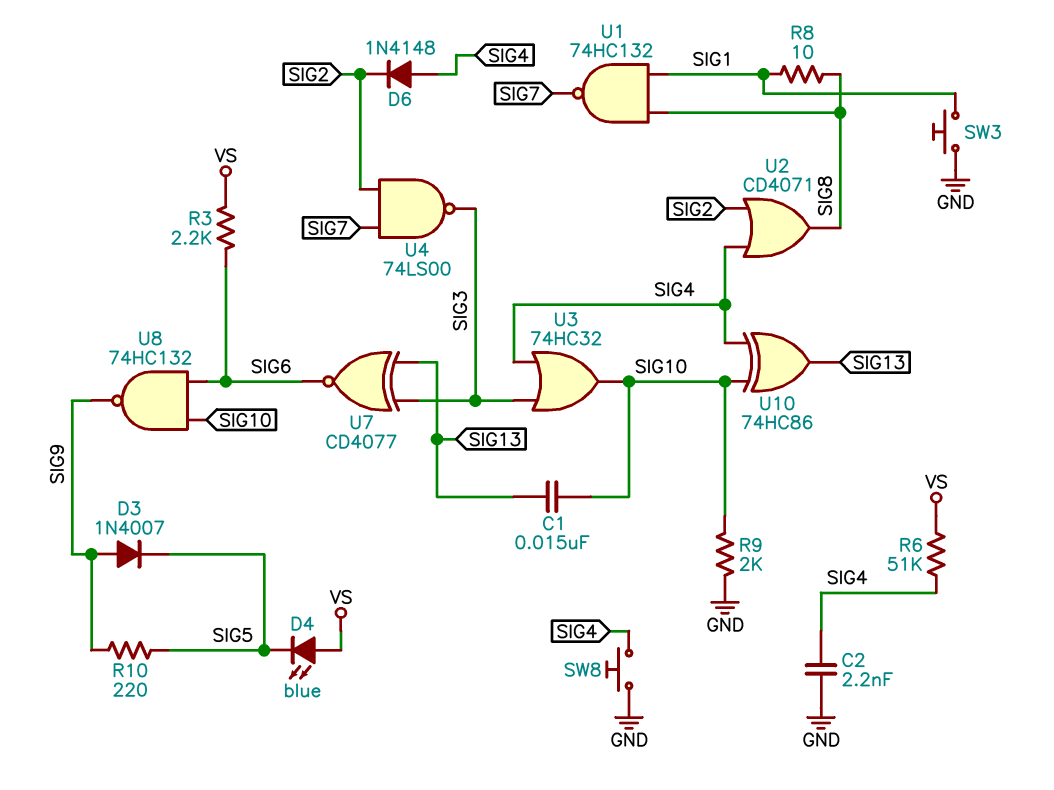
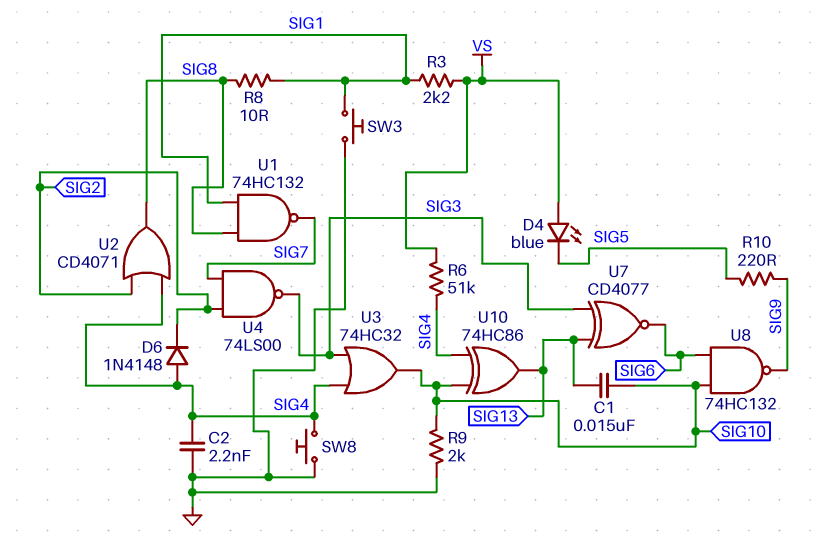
D3: diode 1N4007 (A SIG9, K SIG5) -> none
R3: 2.2k (SIG6, VS) -> 2.2k (SIG1, VS)

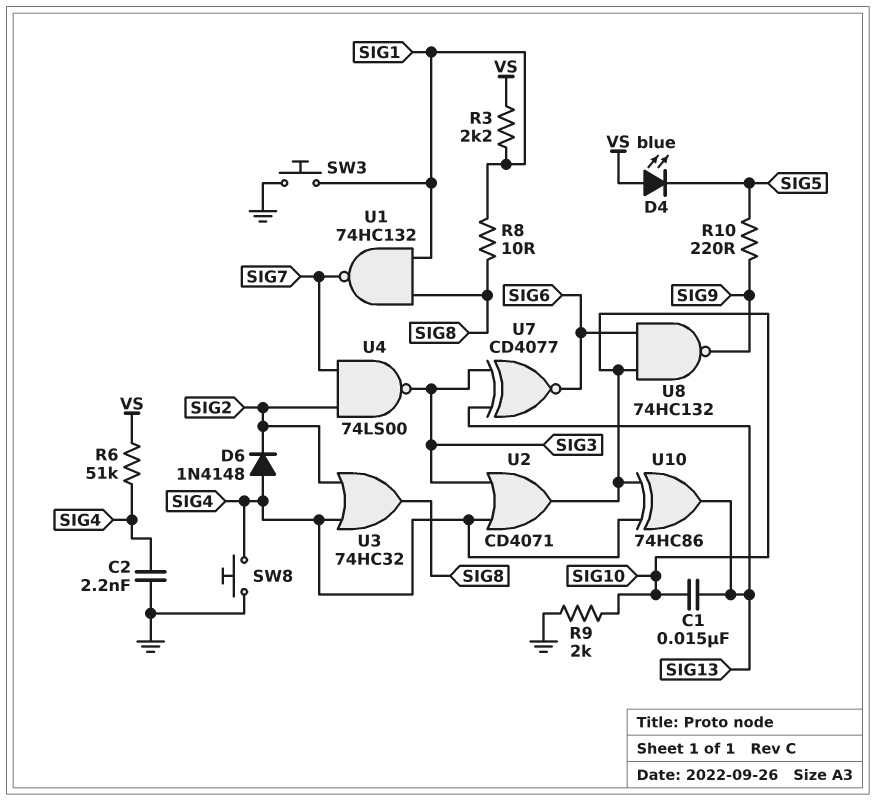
U2: OR CD4071 (in SIG2, in SIG4, out SIG8) -> OR CD4071 (in SIG3, in SIG4, out SIG10)
U3: OR 74HC32 (in SIG3, in SIG4, out SIG10) -> OR 74HC32 (in SIG2, in SIG4, out SIG8)

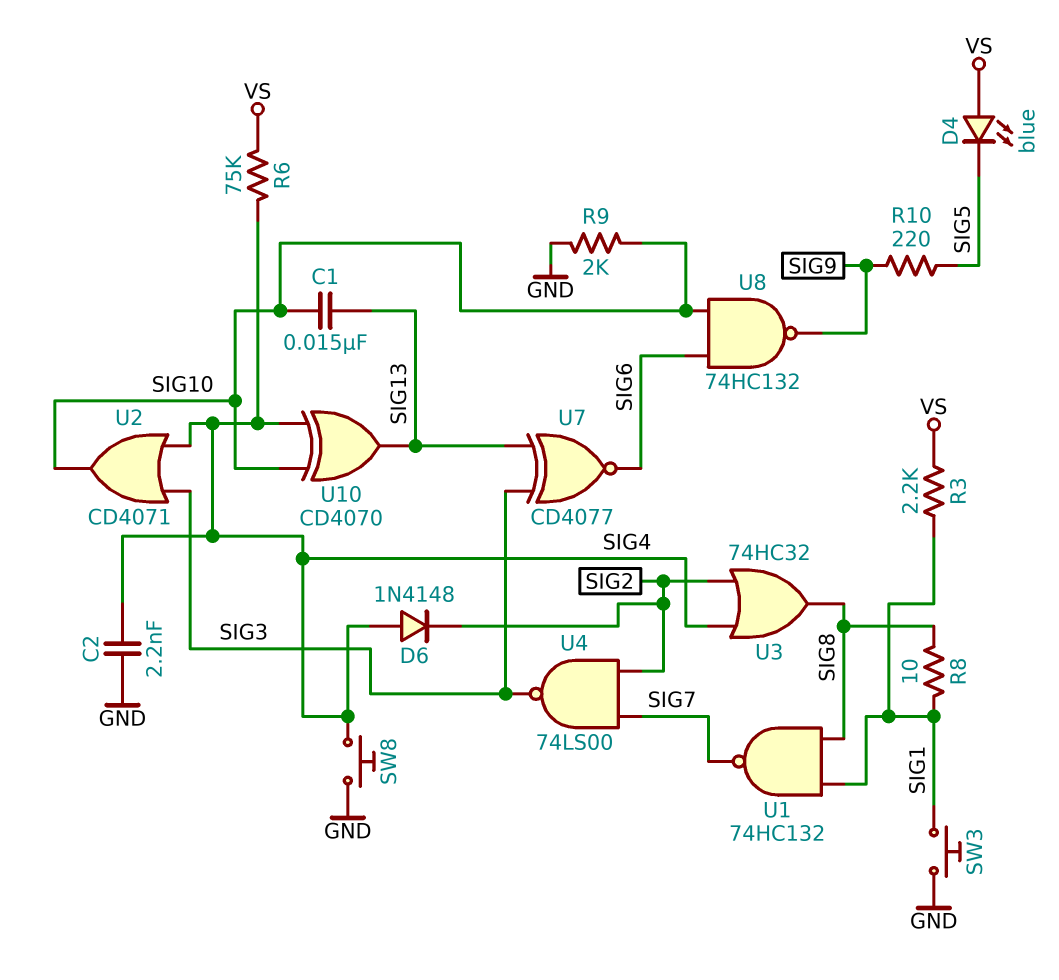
R6: 51k (SIG4, VS) -> 75k (SIG4, VS)
U10: XOR 74HC86 (in SIG4, in SIG10, out SIG13) -> XOR CD4070 (in SIG4, in SIG10, out SIG13)

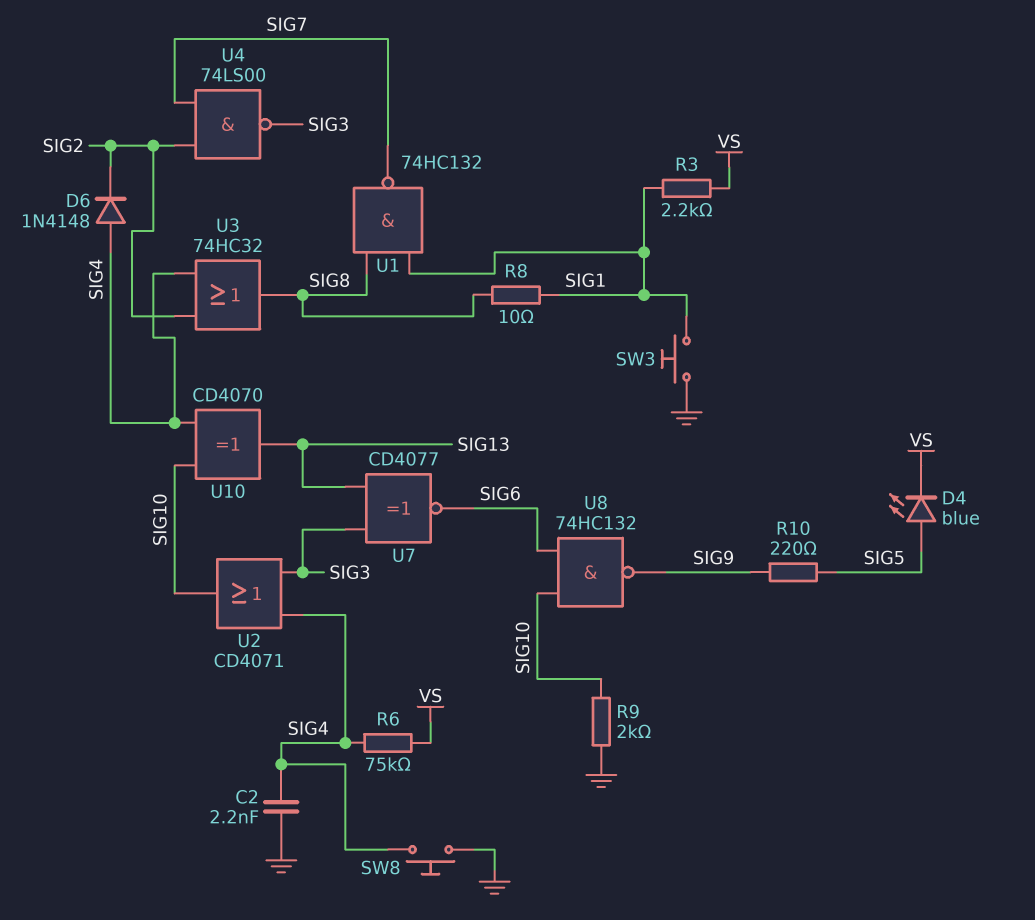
C1: 15nF (SIG10, SIG13) -> none
D4: LED blue (A VS, K SIG5) -> LED blue (A SIG5, K VS)

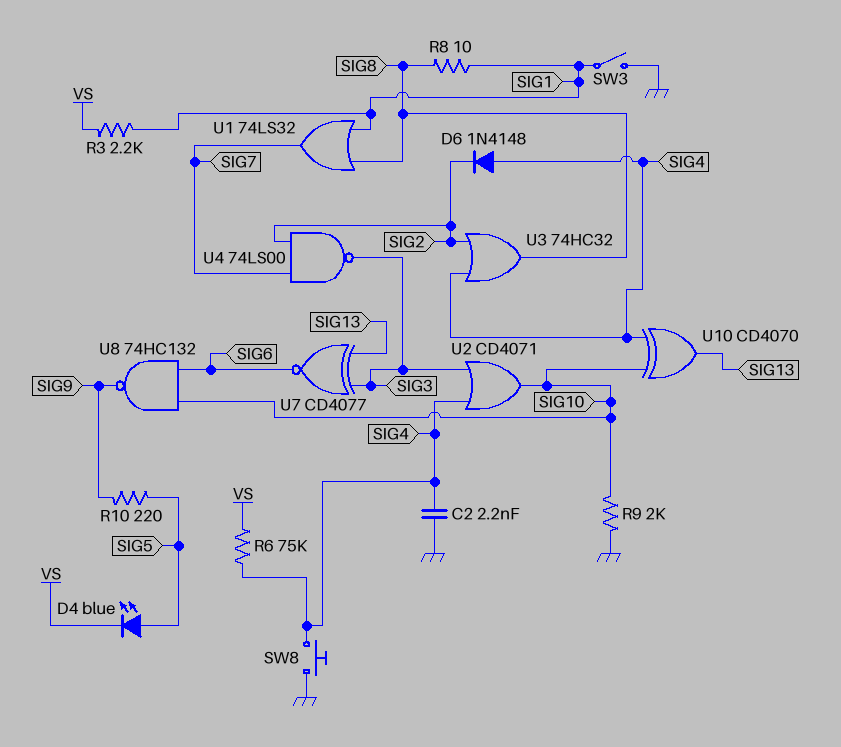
SW3: button (GND, SIG1) -> switch (GND, SIG1)
U1: NAND 74HC132 (in SIG1, in SIG8, out SIG7) -> OR 74LS32 (in SIG1, in SIG8, out SIG7)

